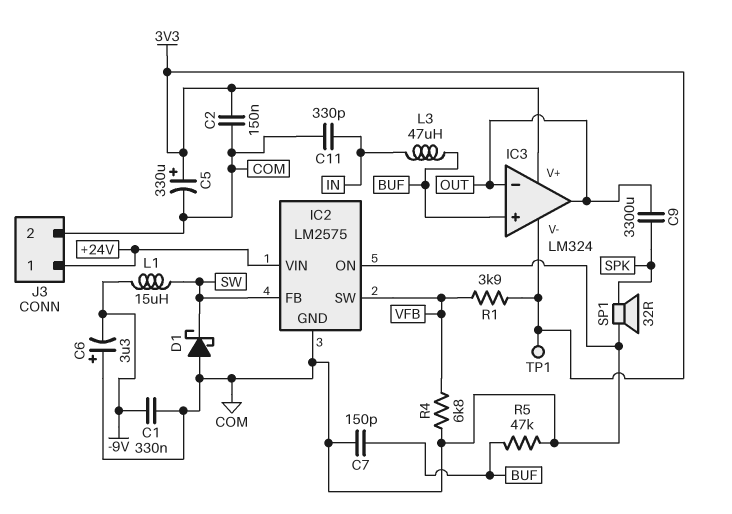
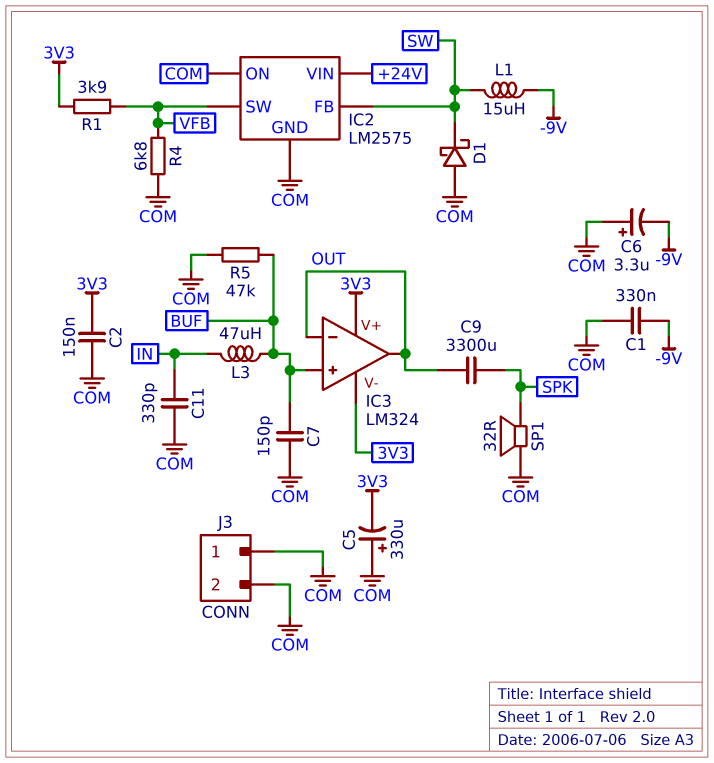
C5: 330uF (plus 3V3, minus COM) -> 330uF (plus COM, minus 3V3)
J3 pin 1: +24V -> COM
TP1: test point (3V3) -> none

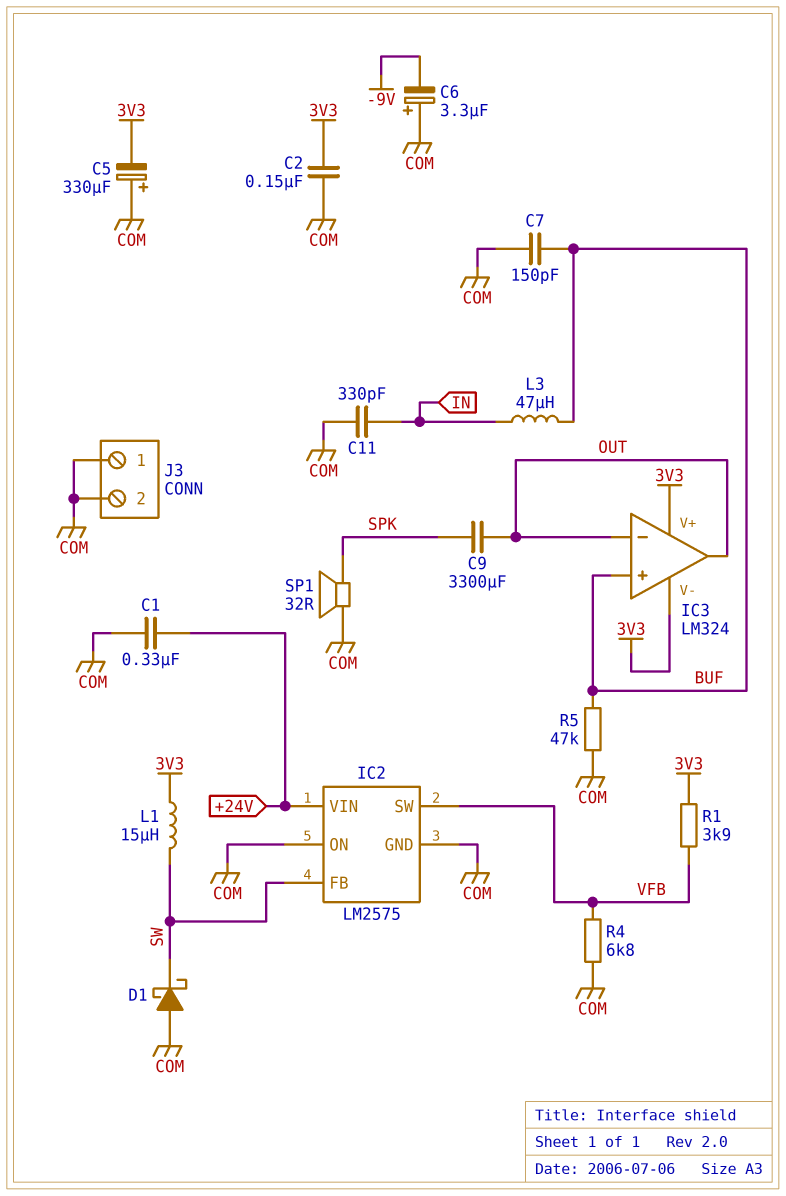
C1: 330nF (-9V, COM) -> 330nF (+24V, COM)
L1: 15uH (-9V, SW) -> 15uH (3V3, SW)

